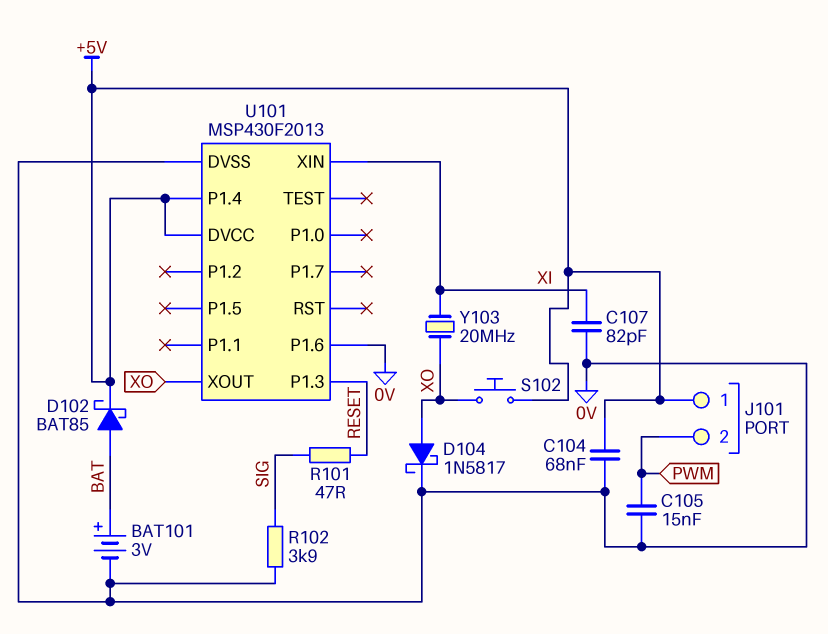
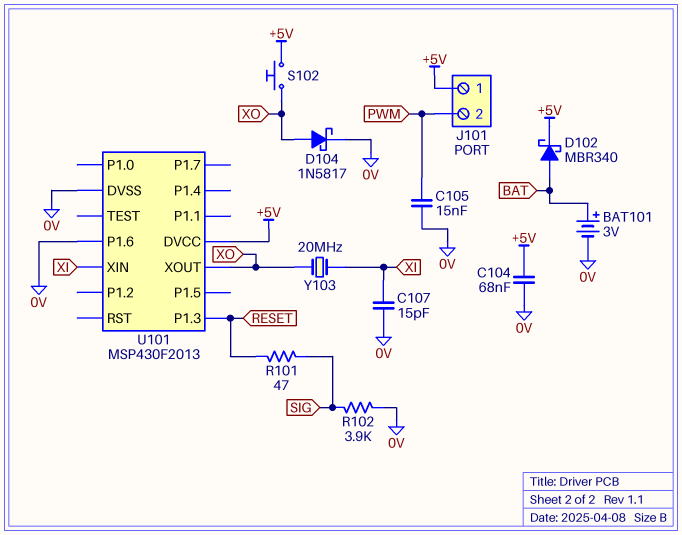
C107: 82pF (0V, XI) -> 15pF (0V, XI)
D102: schottky BAT85 (A BAT, K +5V) -> schottky MBR340 (A BAT, K +5V)
U101 pin P1.4: +5V -> none

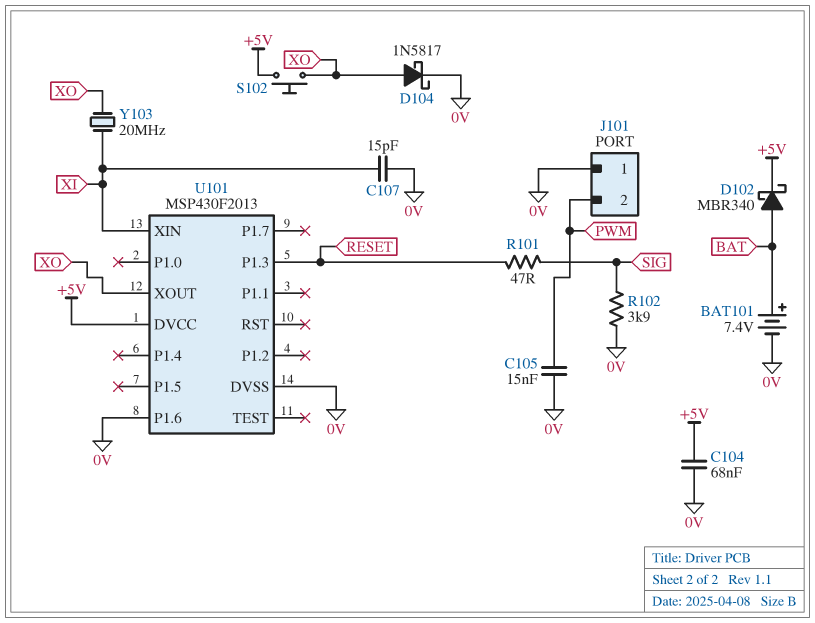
BAT101: 3V (plus BAT, minus 0V) -> 7.4V (plus BAT, minus 0V)
J101 pin 1: +5V -> 0V

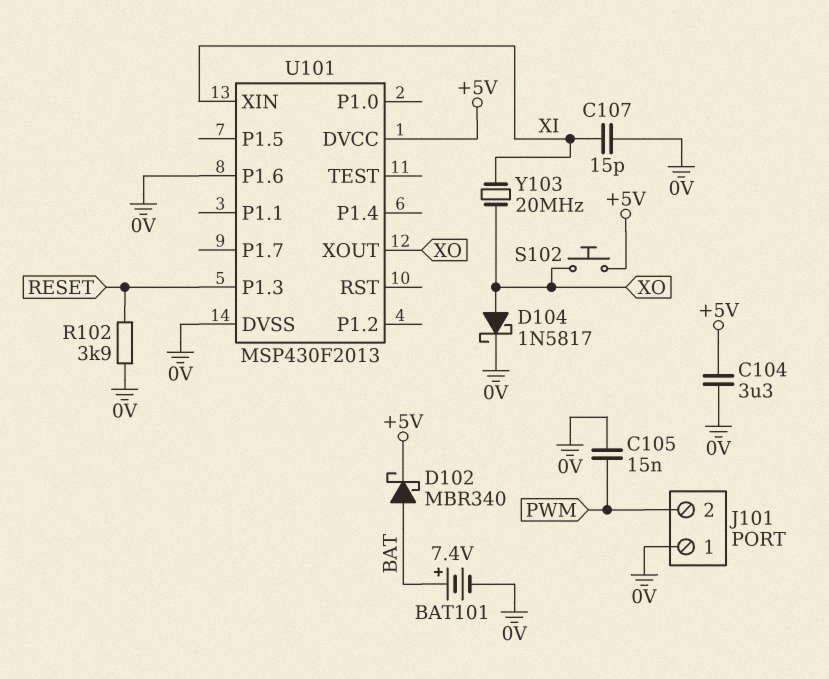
C104: 68nF (+5V, 0V) -> 3.3uF (+5V, 0V)
R101: 47 (RESET, SIG) -> none
R102: 3.9k (0V, SIG) -> 3.9k (0V, RESET)

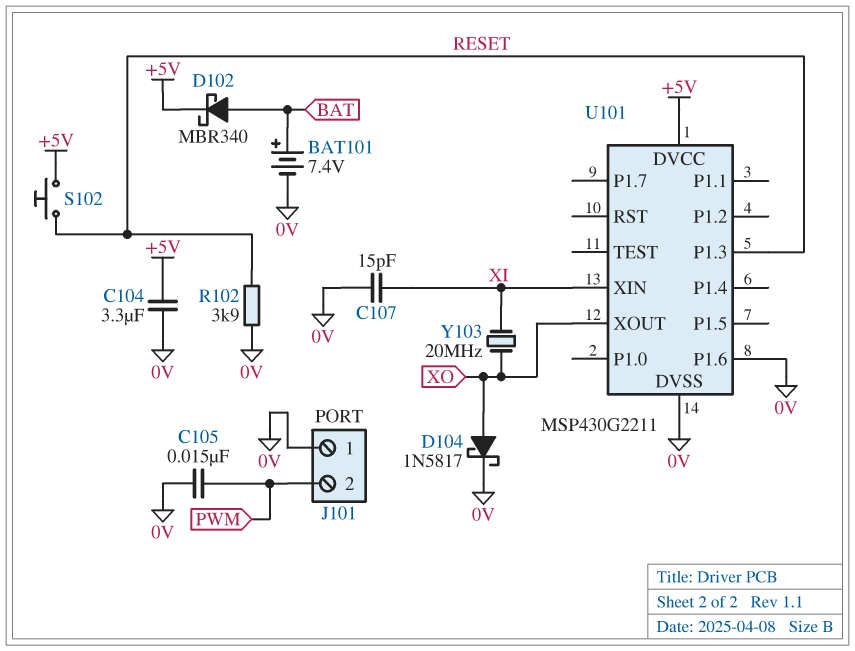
S102: button (+5V, XO) -> button (+5V, RESET)
U101: MSP430F2013 -> MSP430G2211

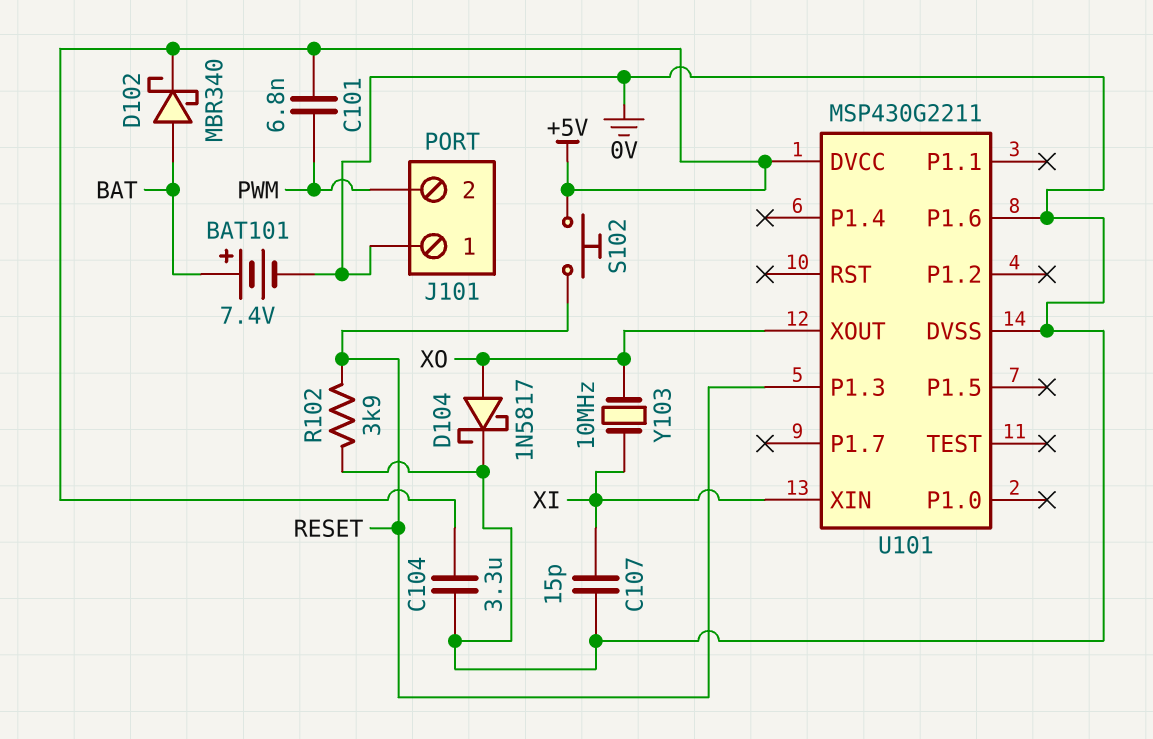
C101: none -> 6.8nF (+5V, PWM)
C105: 15nF (0V, PWM) -> none
Y103: 20MHz (XI, XO) -> 10MHz (XI, XO)

